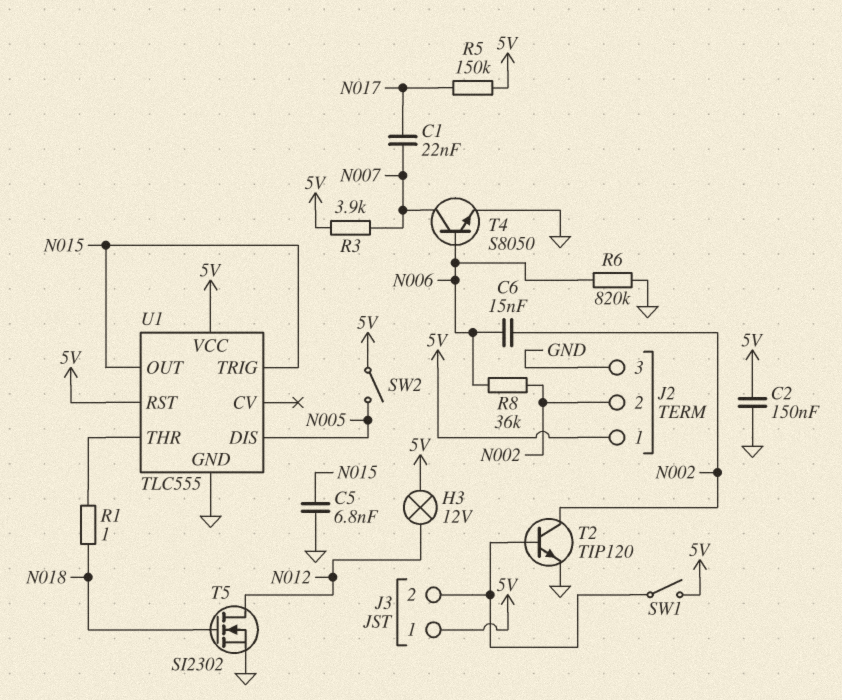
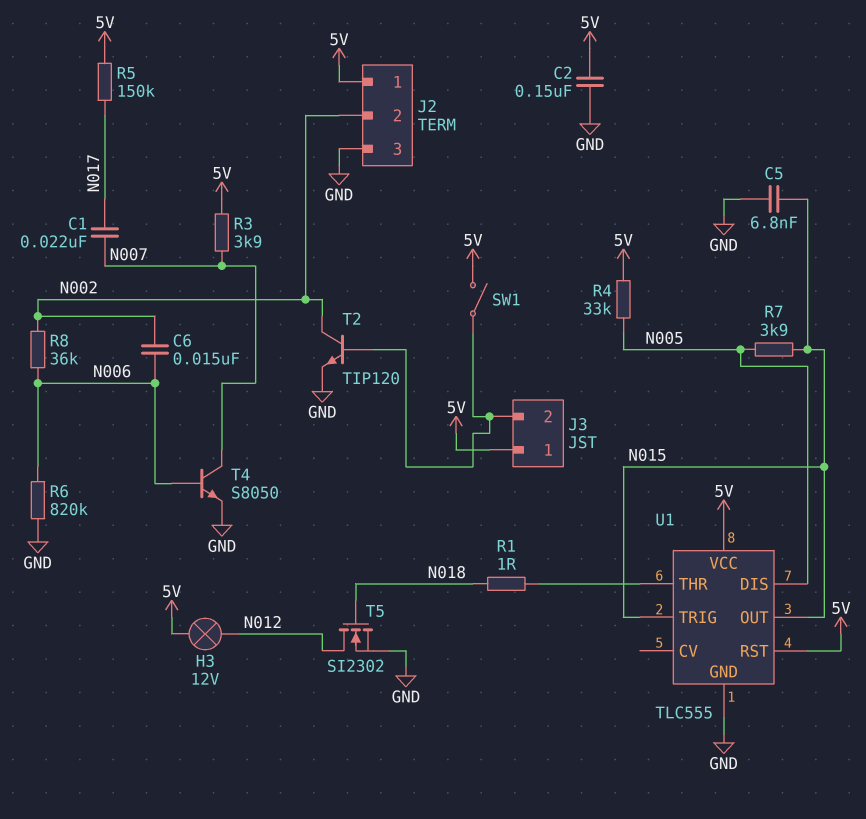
R4: none -> 33k (5V, N005)
R7: none -> 3.9k (N005, N015)
SW2: switch (5V, N005) -> none

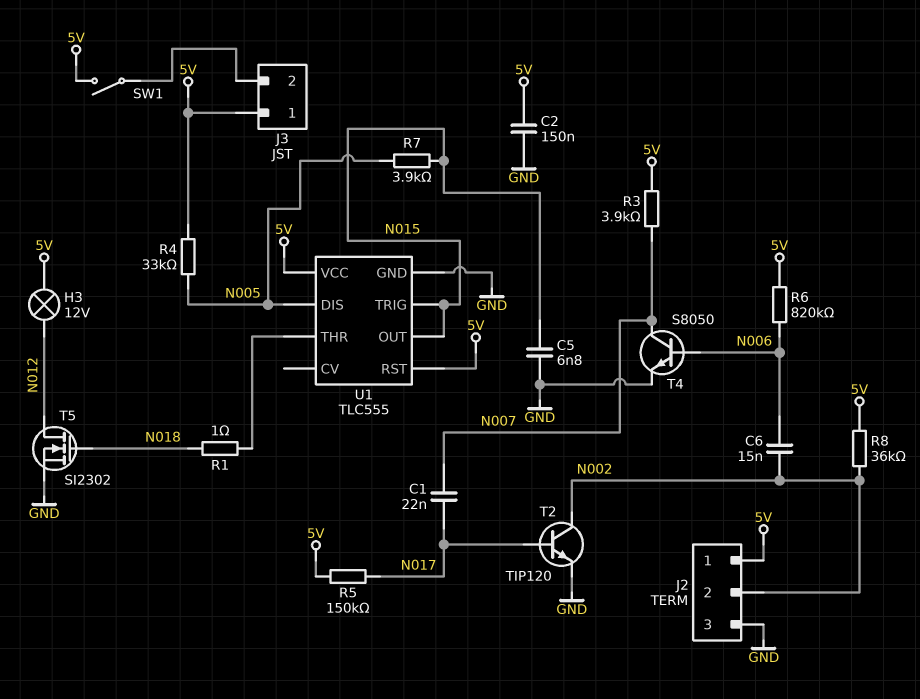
R6: 820k (GND, N006) -> 820k (5V, N006)
R8: 36k (N002, N006) -> 36k (5V, N002)
T2: NPN TIP120 (B J3/2, C N002, E GND) -> NPN TIP120 (B N017, C N002, E GND)

